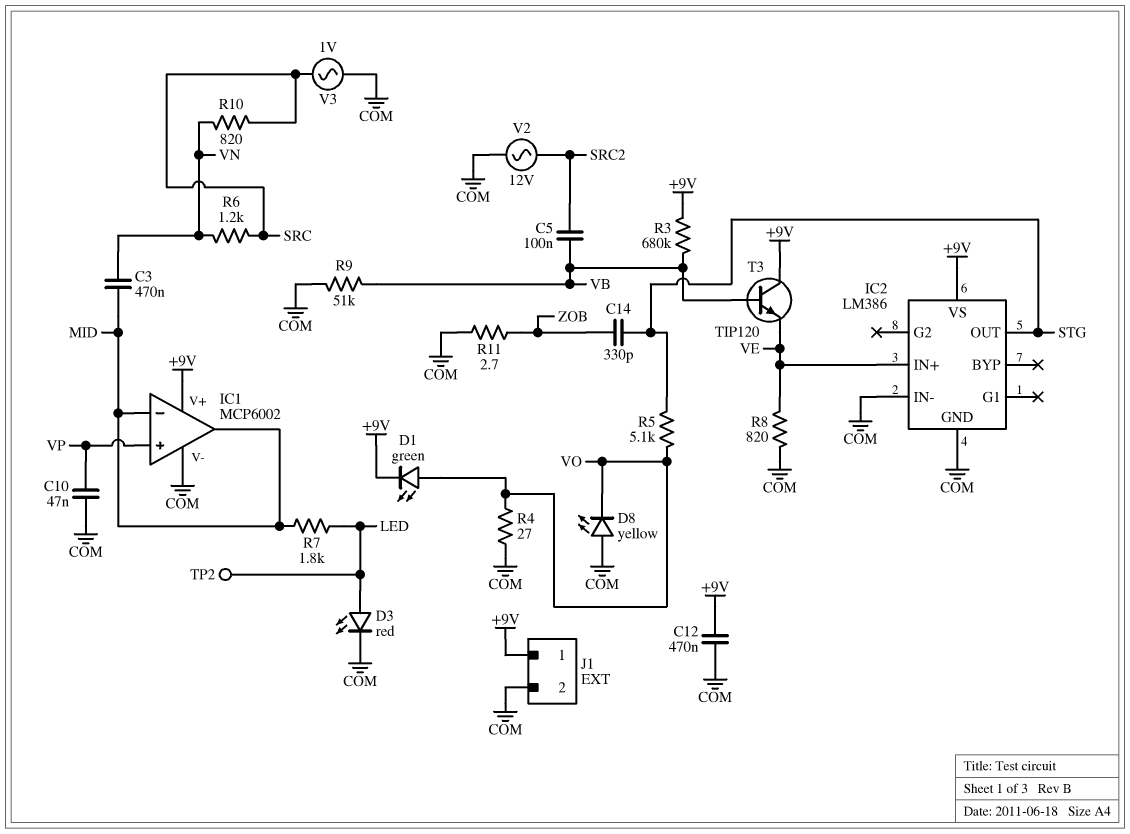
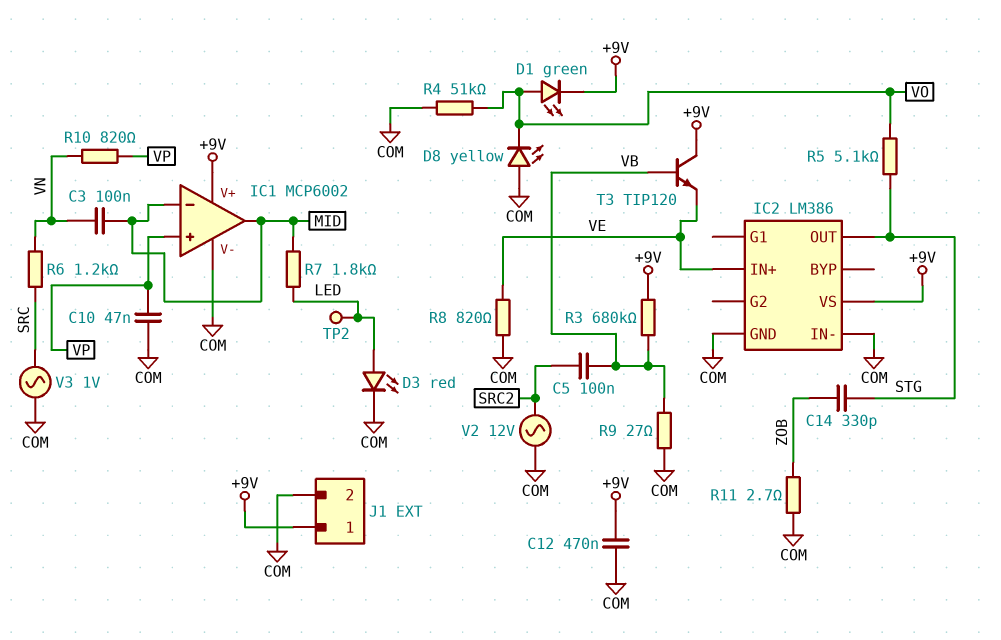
C3: 470nF (MID, VN) -> 100nF (MID, VN)
R4: 27 (COM, VO) -> 51k (COM, VO)
R9: 51k (COM, VB) -> 27 (COM, VB)
R10: 820 (SRC, VN) -> 820 (VN, VP)

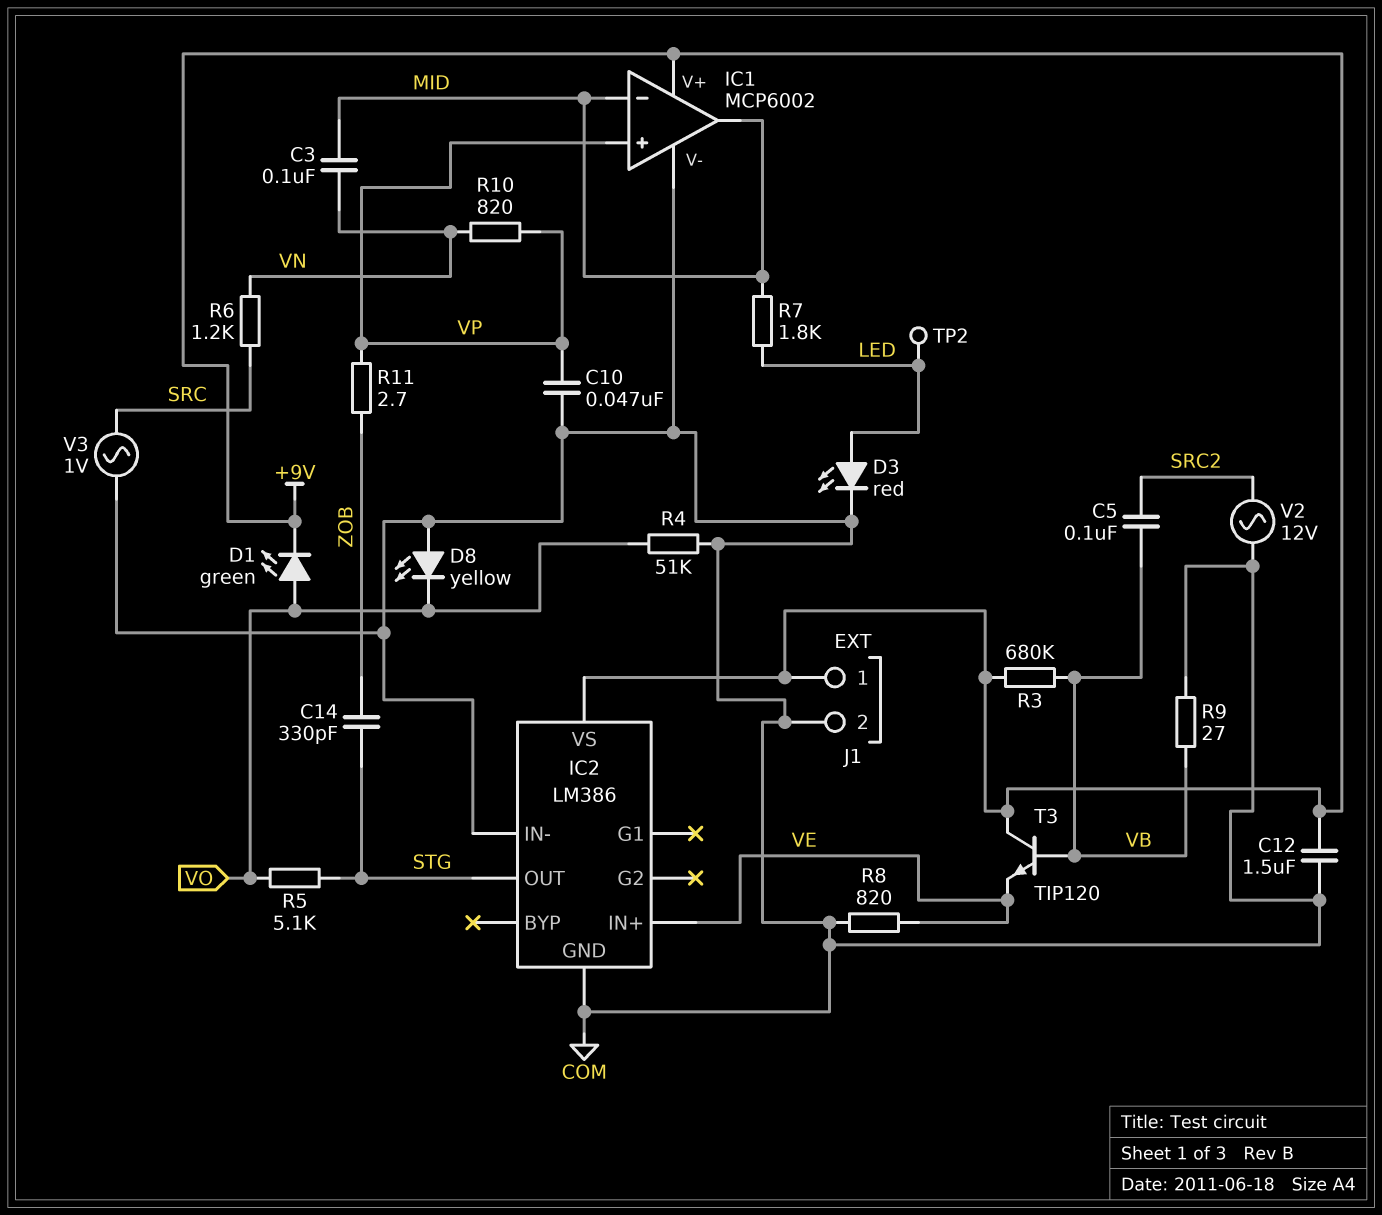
C12: 470nF (+9V, COM) -> 1.5uF (+9V, COM)
R11: 2.7 (COM, ZOB) -> 2.7 (VP, ZOB)

